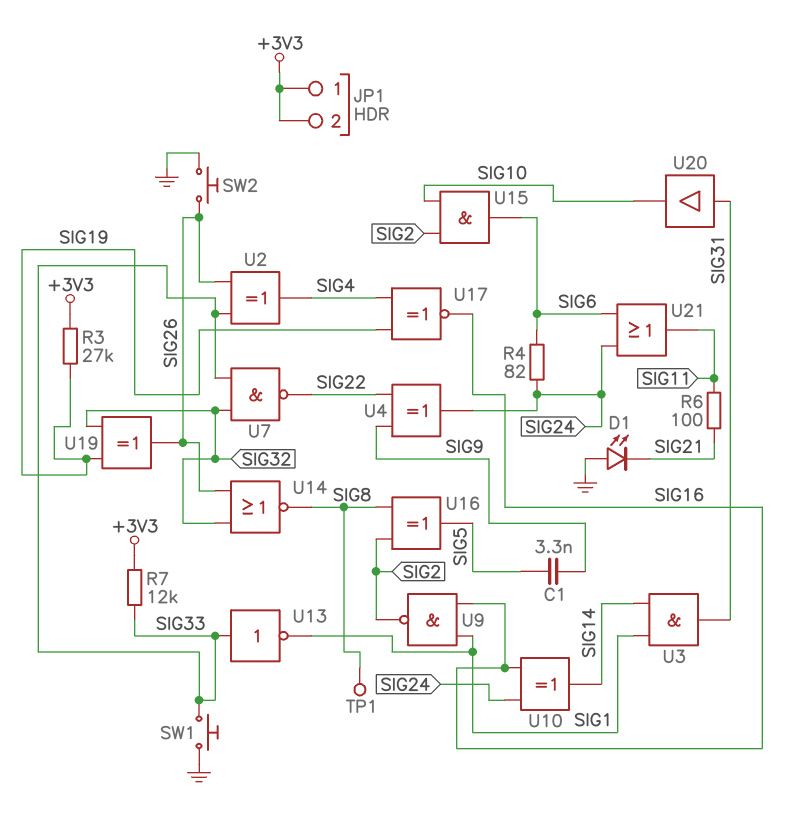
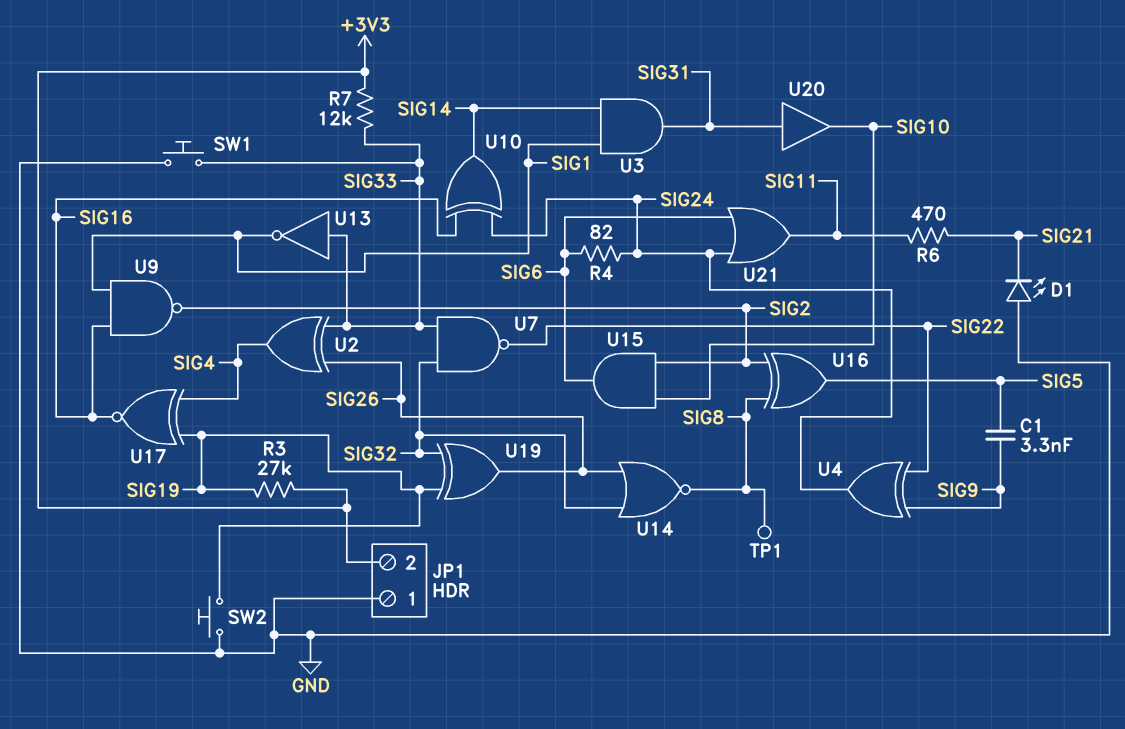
JP1 pin 1: +3V3 -> GND
R6: 100 (SIG11, SIG21) -> 470 (SIG11, SIG21)
SW2: button (GND, SIG26) -> button (GND, SIG19)

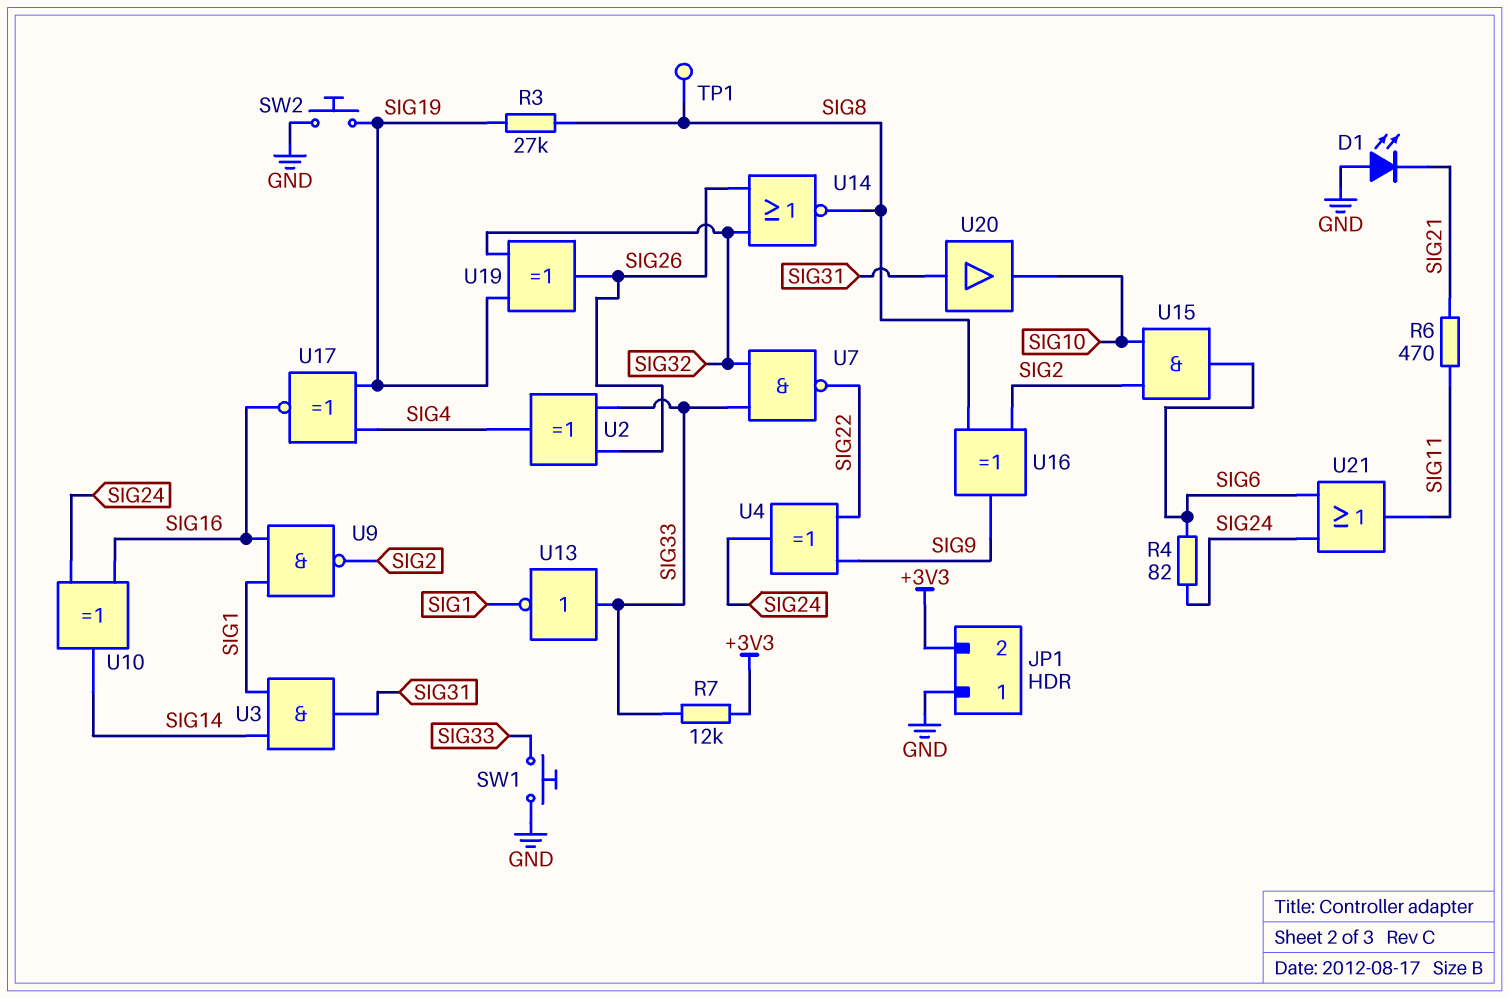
C1: 3.3nF (SIG5, SIG9) -> none
R3: 27k (+3V3, SIG19) -> 27k (SIG8, SIG19)
U16: XOR (in SIG2, in SIG8, out SIG5) -> XOR (in SIG2, in SIG8, out SIG9)

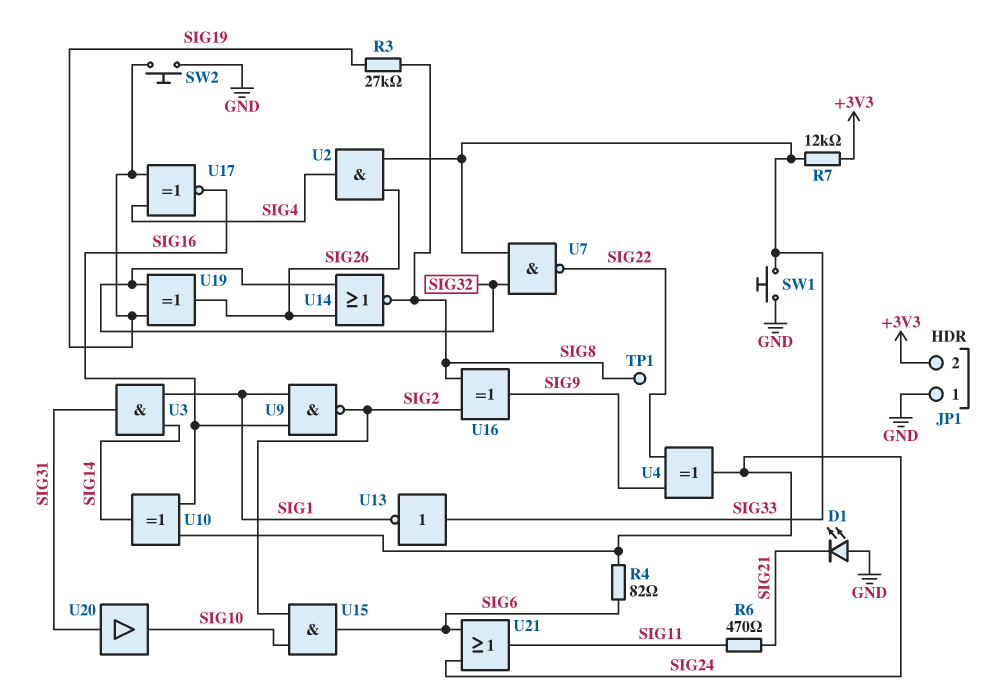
U2: XOR (in SIG26, in SIG33, out SIG4) -> AND (in SIG26, in SIG33, out SIG4)

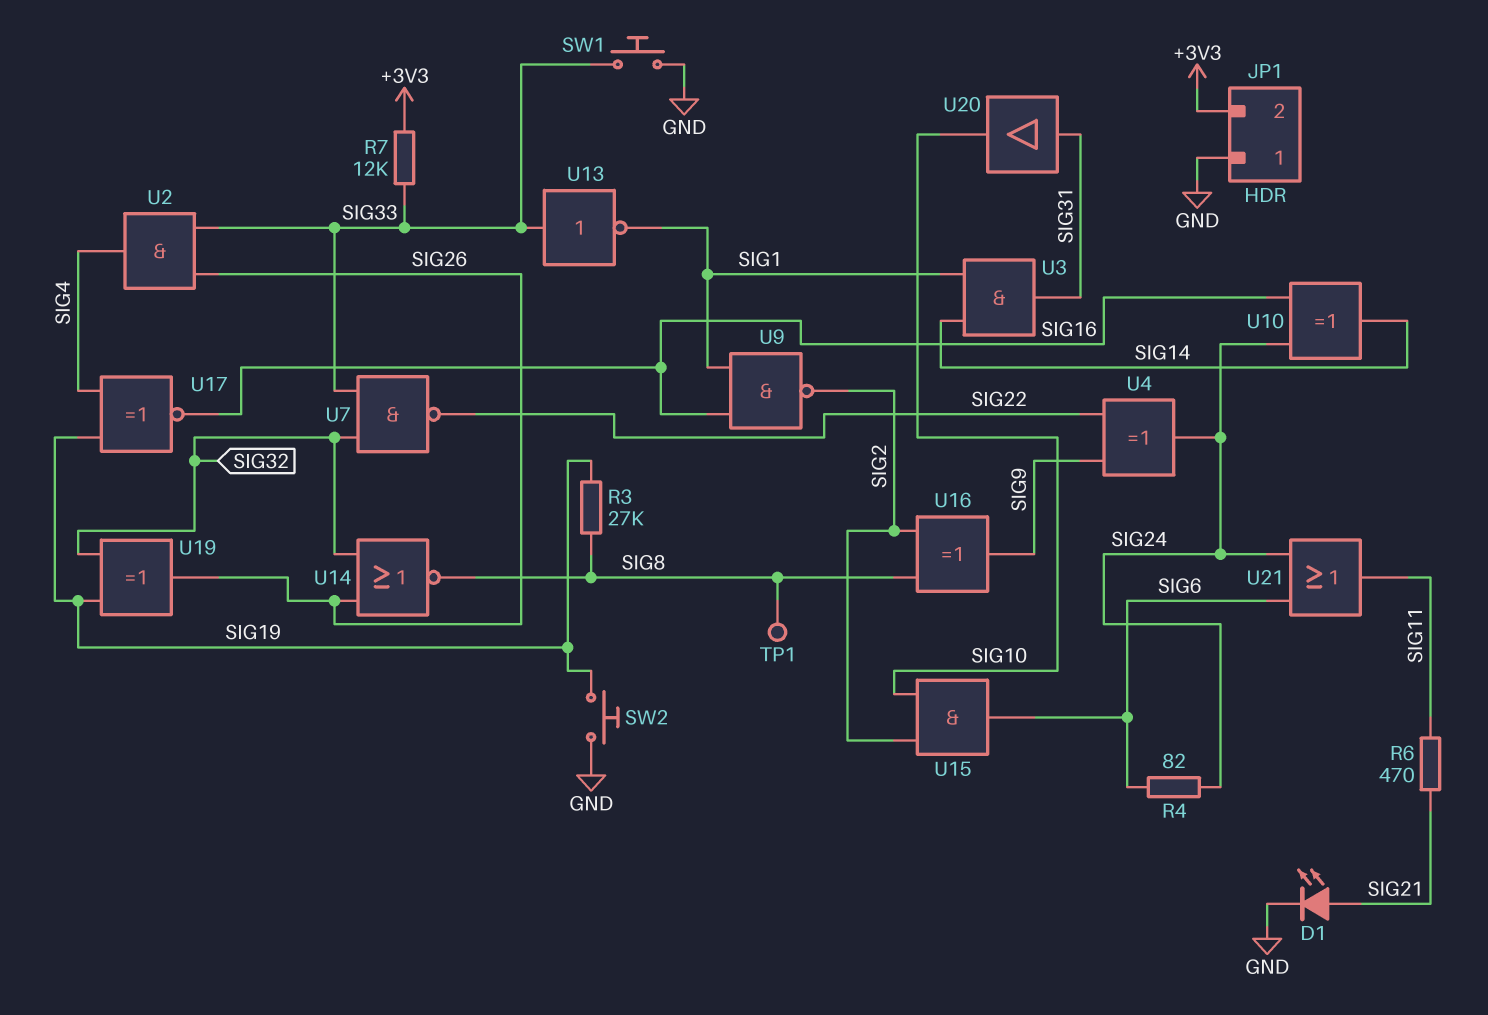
D1: LED (A GND, K SIG21) -> LED (A SIG21, K GND)

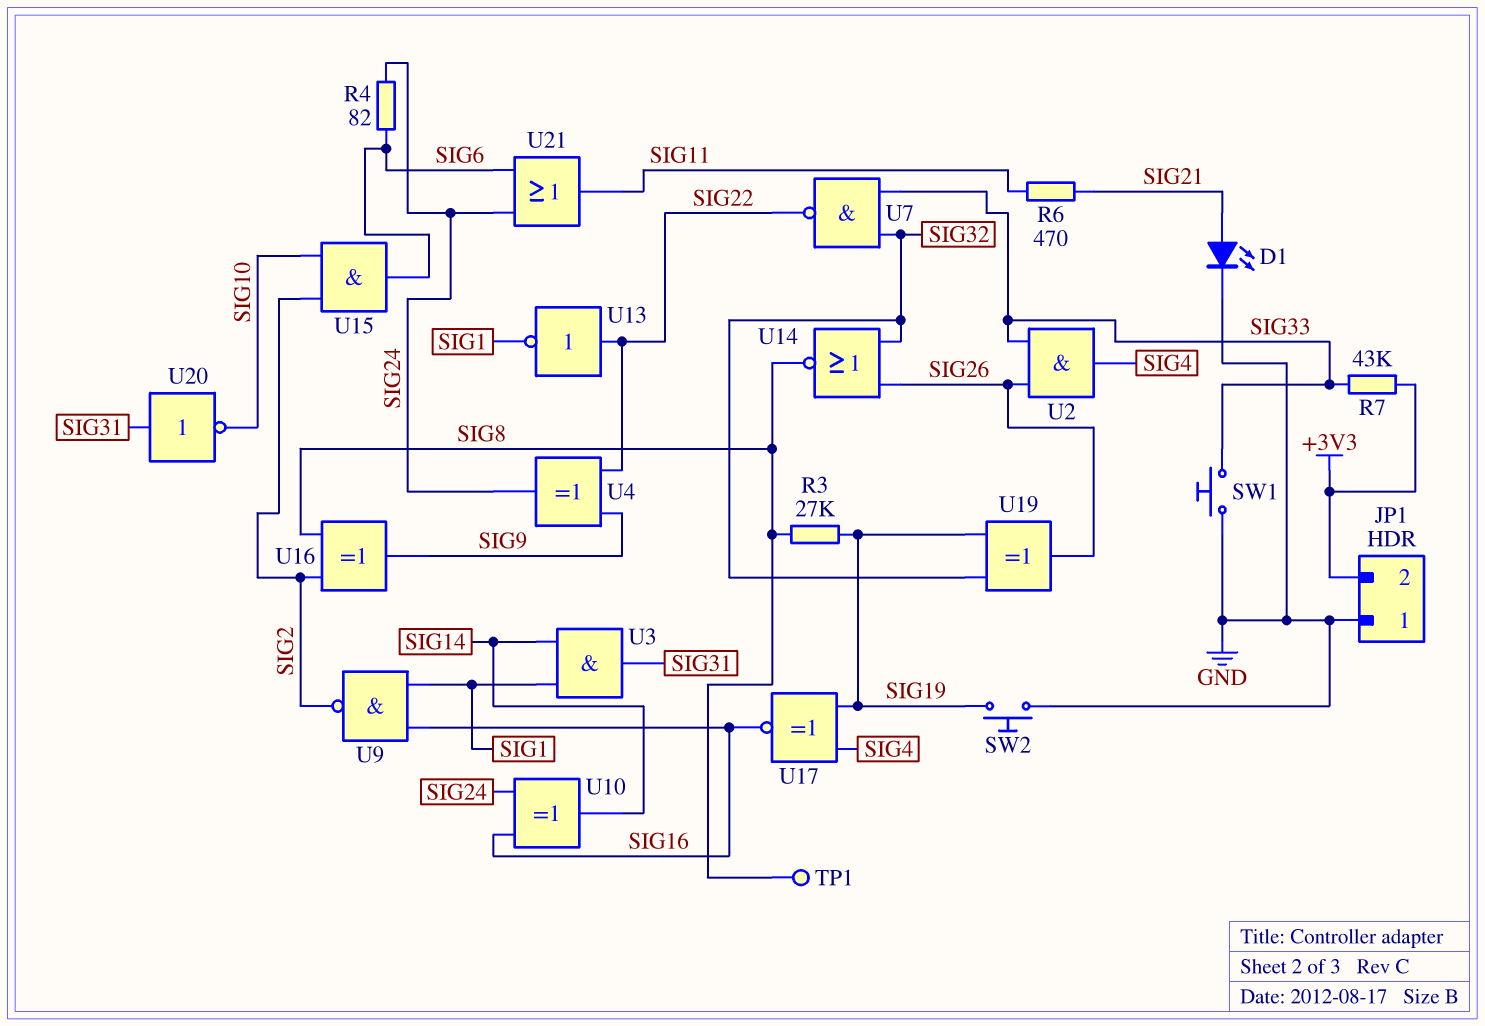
R7: 12k (+3V3, SIG33) -> 43k (+3V3, SIG33)
U13: NOT (in SIG33, out SIG1) -> NOT (in SIG22, out SIG1)
U20: buffer (in SIG31, out SIG10) -> NOT (in SIG31, out SIG10)

